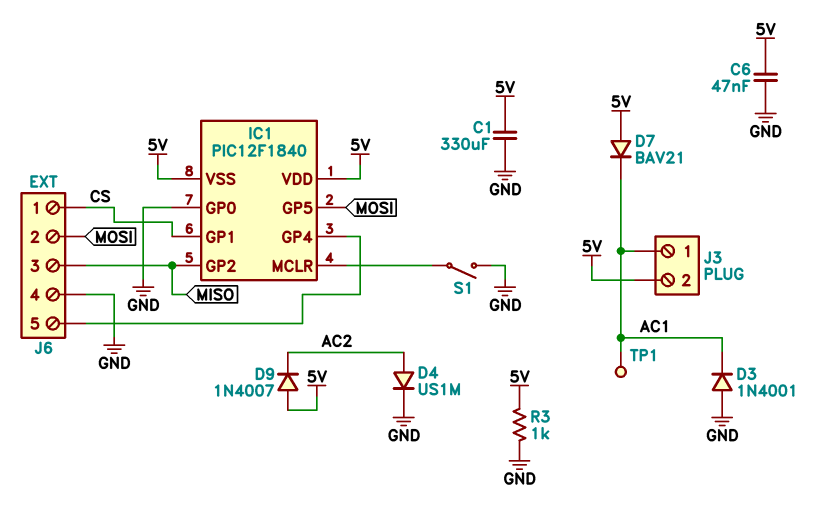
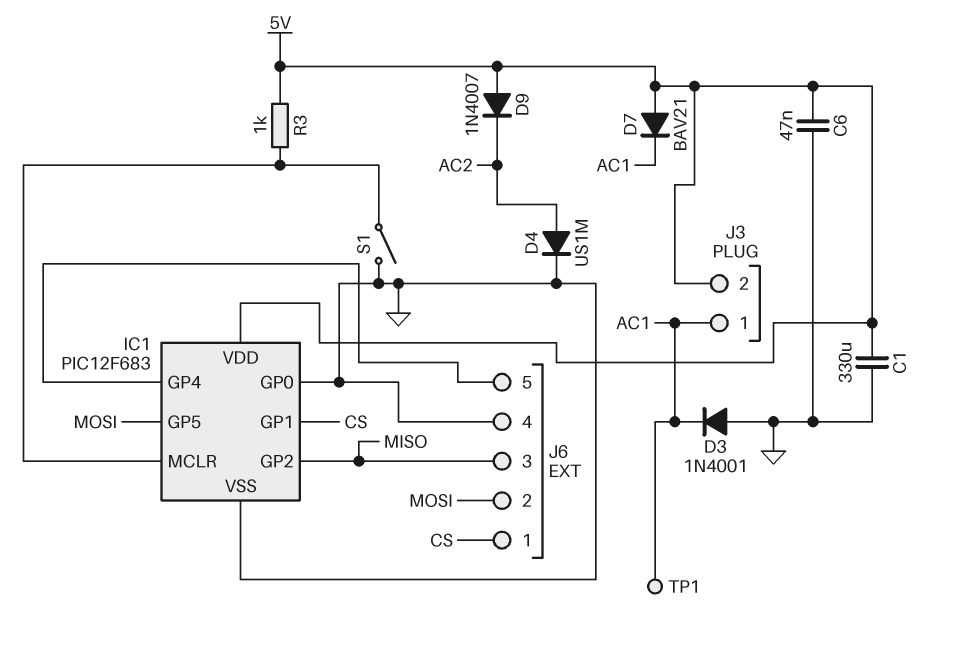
IC1: PIC12F1840 -> PIC12F683
IC1 pin VSS: 5V -> GND
R3: 1k (5V, GND) -> 1k (5V, IC1/MCLR)

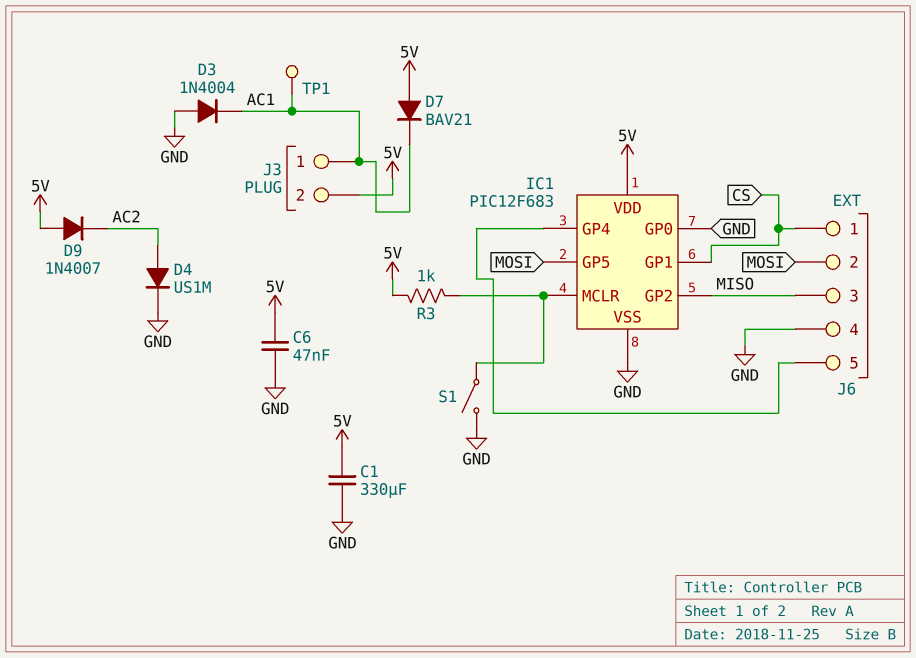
D3: diode 1N4001 (A GND, K AC1) -> diode 1N4004 (A GND, K AC1)

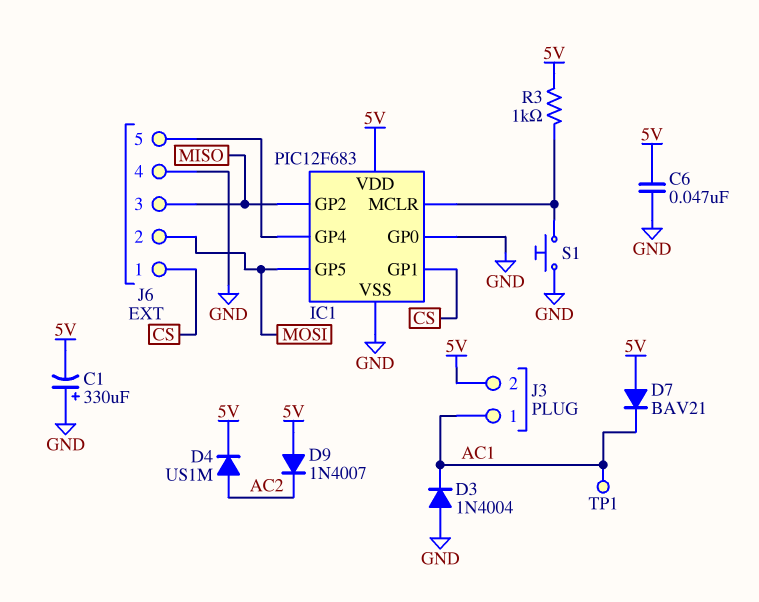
C1: 330uF (5V, GND) -> 330uF (plus GND, minus 5V)
D4: diode US1M (A AC2, K GND) -> diode US1M (A AC2, K 5V)
S1: switch (GND, IC1/MCLR) -> button (GND, IC1/MCLR)

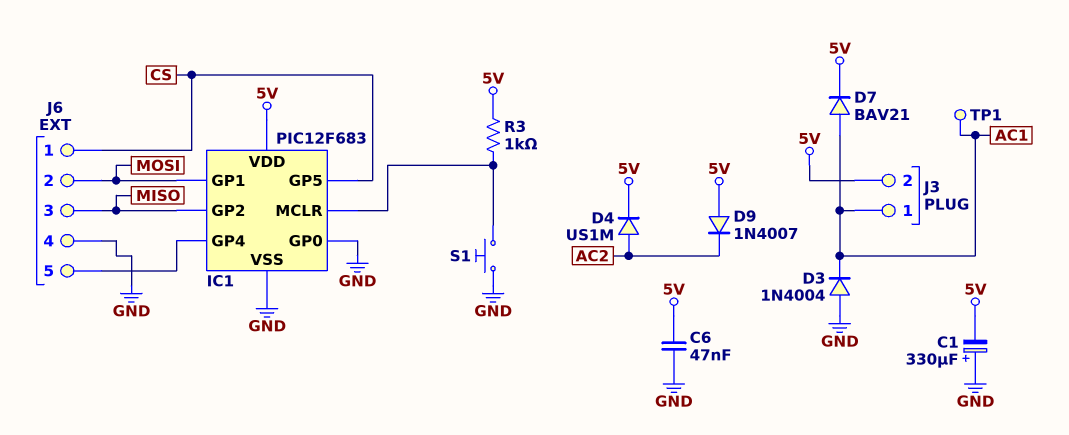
D7: diode BAV21 (A 5V, K AC1) -> diode BAV21 (A AC1, K 5V)
IC1 pin GP1: CS -> MOSI
IC1 pin GP5: MOSI -> CS

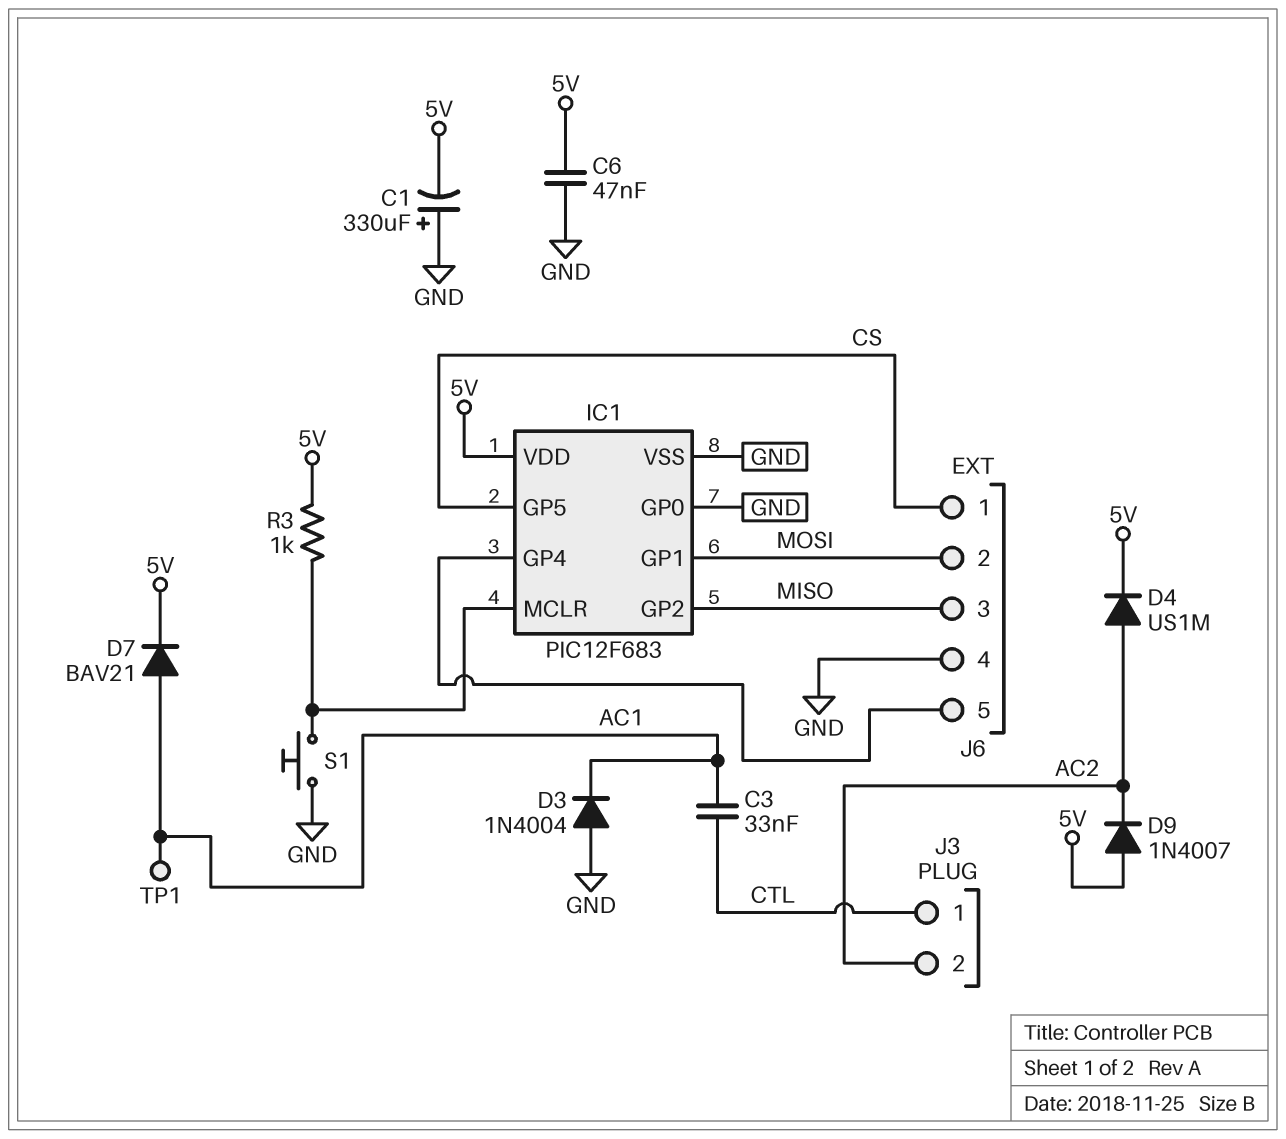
C3: none -> 33nF (AC1, CTL)
J3 pin 1: AC1 -> CTL
J3 pin 2: 5V -> AC2

